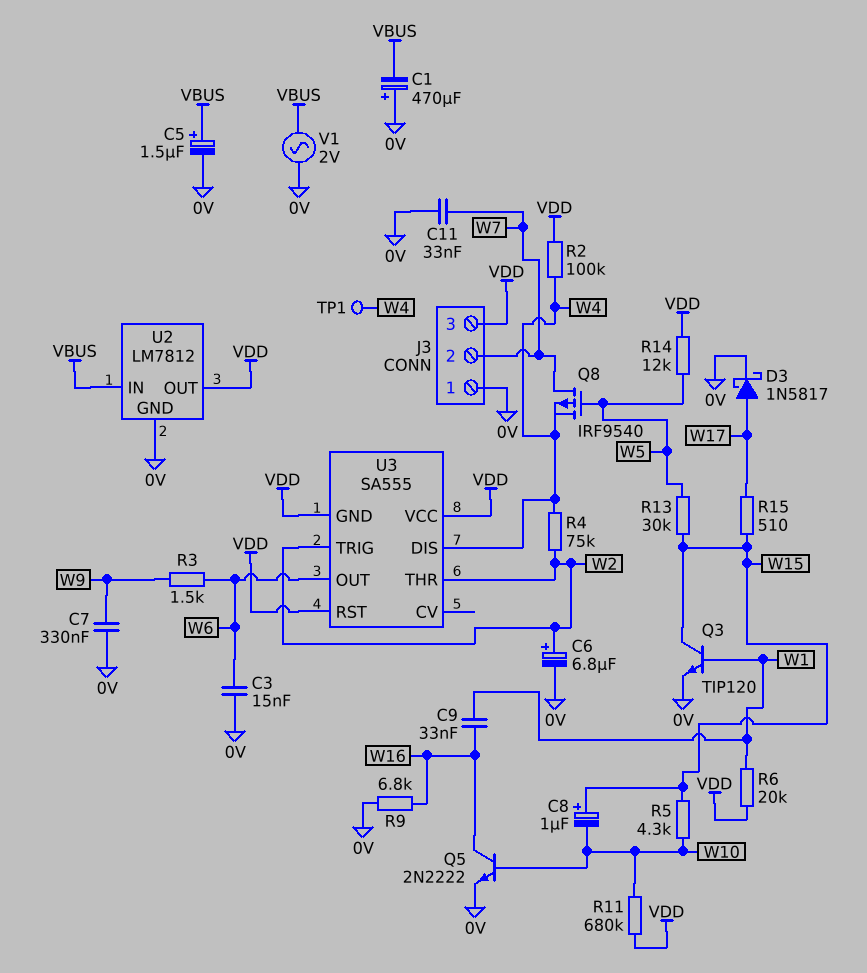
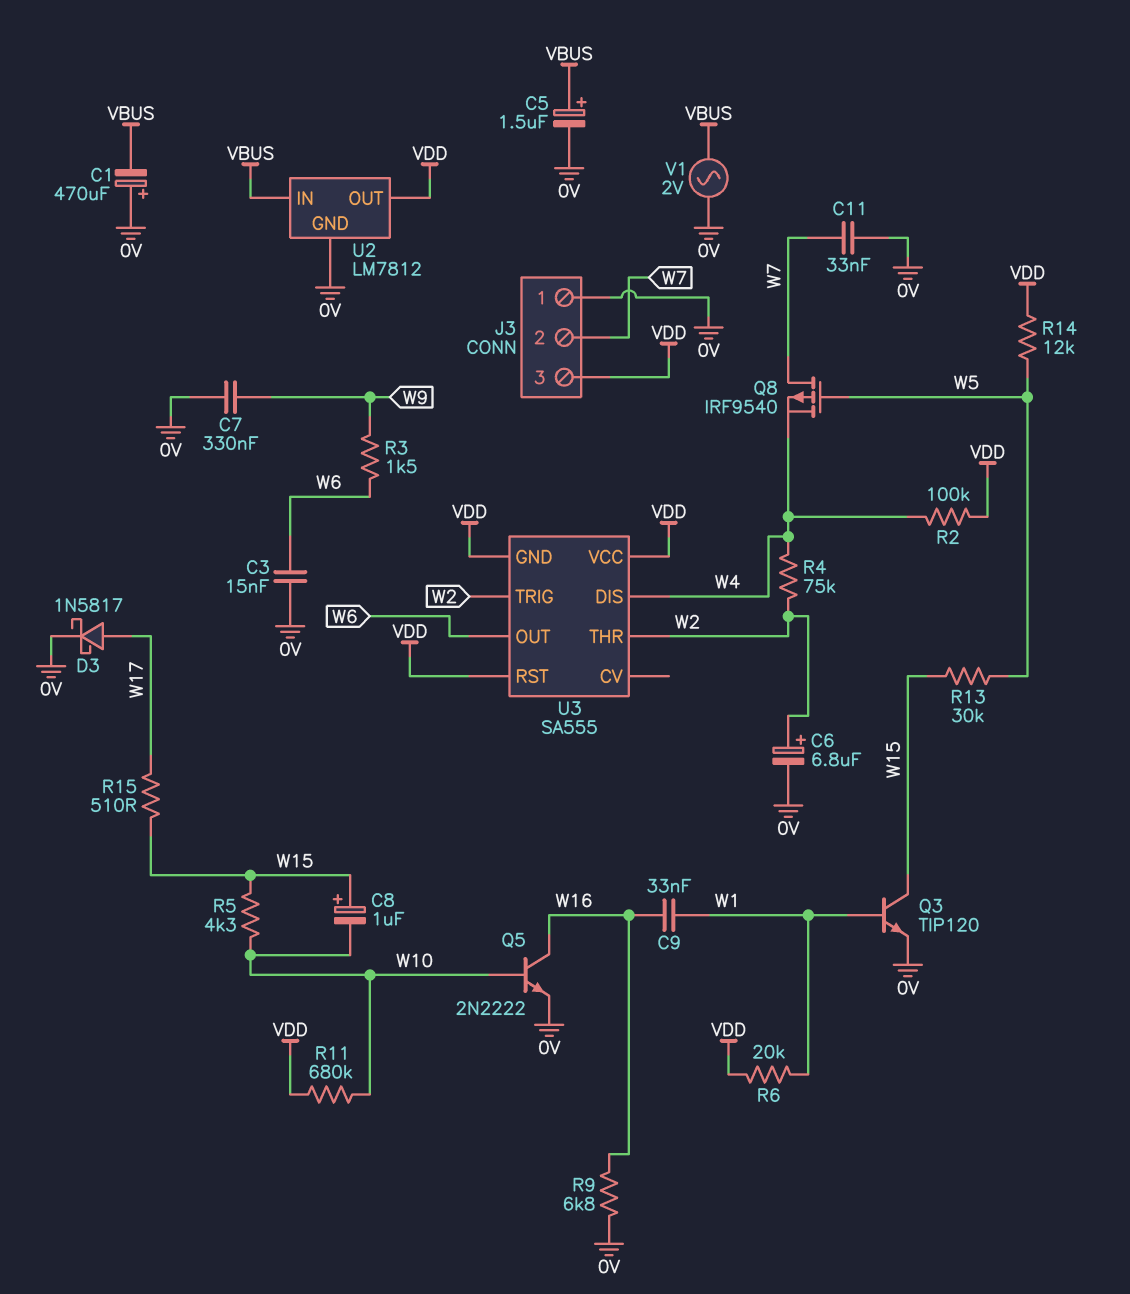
TP1: test point (W4) -> none

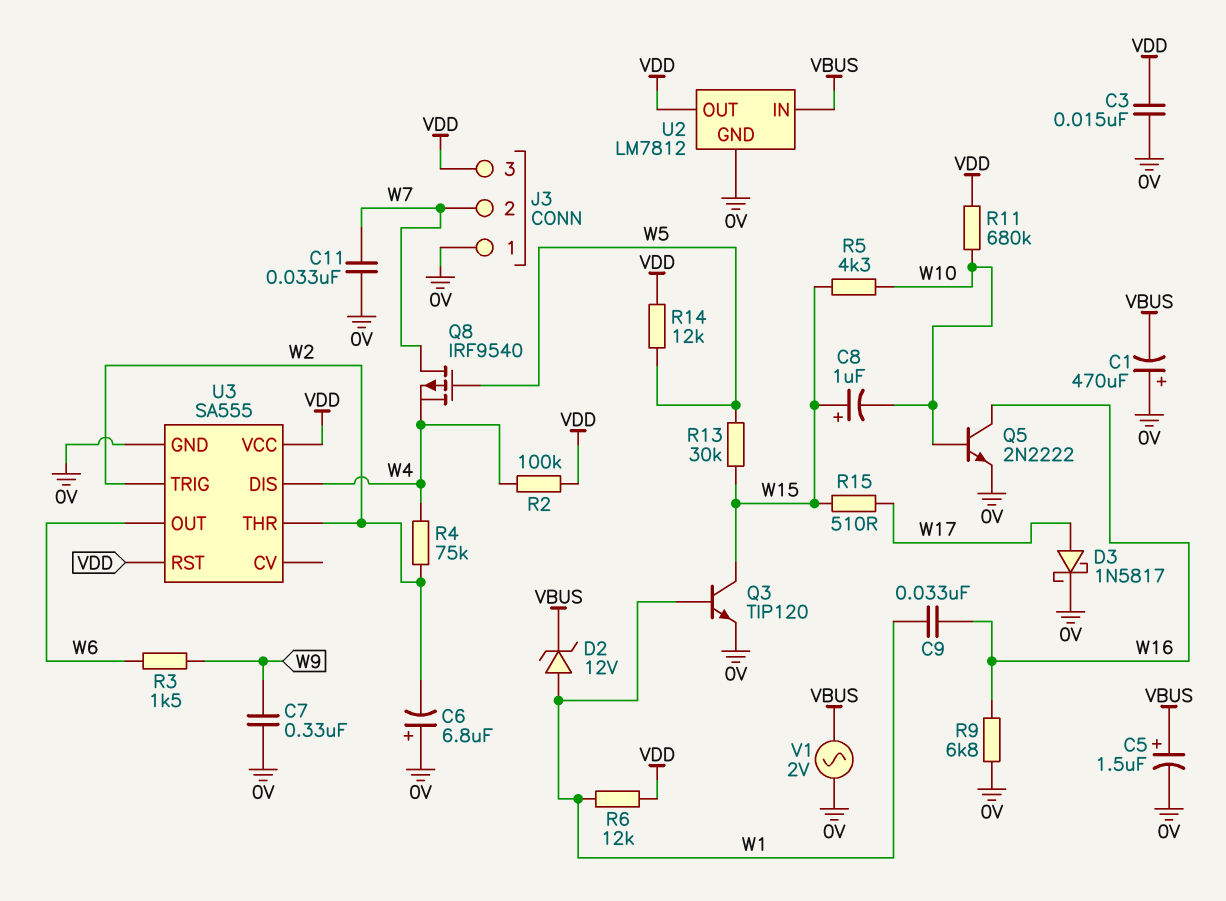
C3: 15nF (0V, W6) -> 15nF (0V, VDD)
C6: 6.8uF (plus W2, minus 0V) -> 6.8uF (plus 0V, minus W2)
D2: none -> zener 12V (A W1, K VBUS)
R6: 20k (VDD, W1) -> 12k (VDD, W1)
U3 pin GND: VDD -> 0V

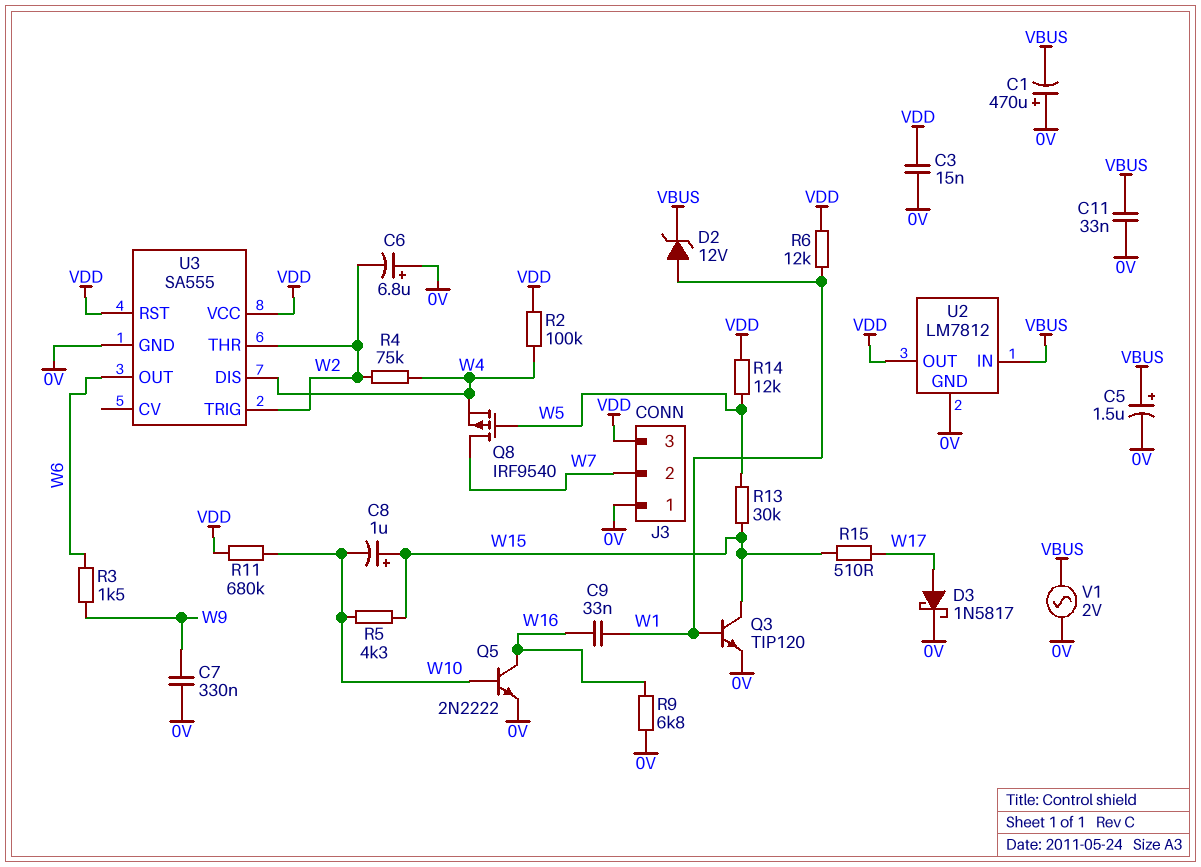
C11: 33nF (0V, W7) -> 33nF (0V, VBUS)

